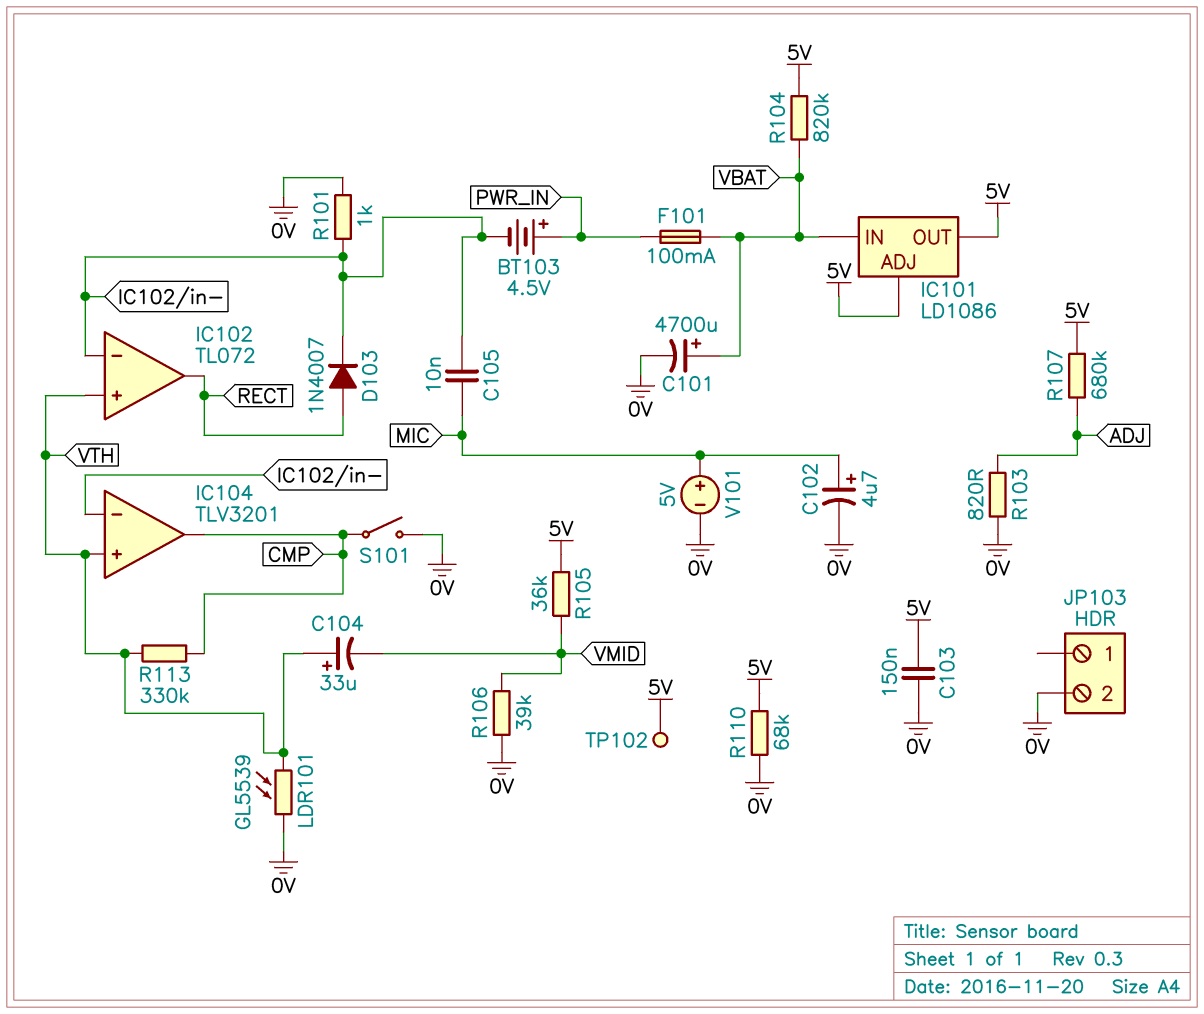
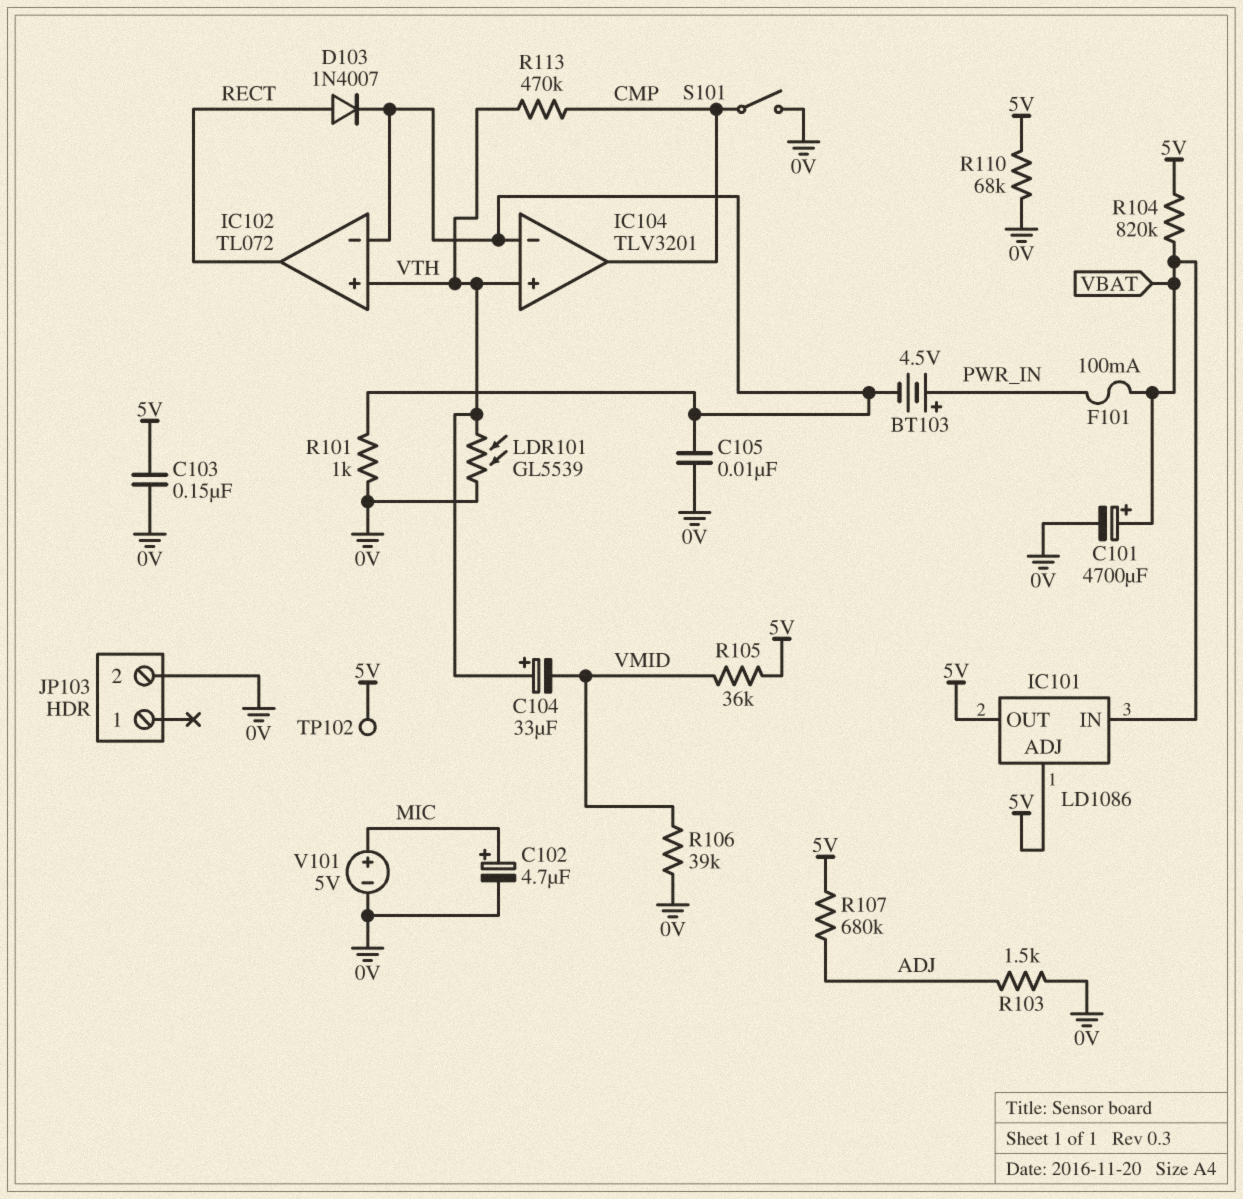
C105: 10nF (IC102/in-, MIC) -> 10nF (0V, IC102/in-)
R103: 820 (0V, ADJ) -> 1.5k (0V, ADJ)
R113: 330k (CMP, VTH) -> 470k (CMP, VTH)

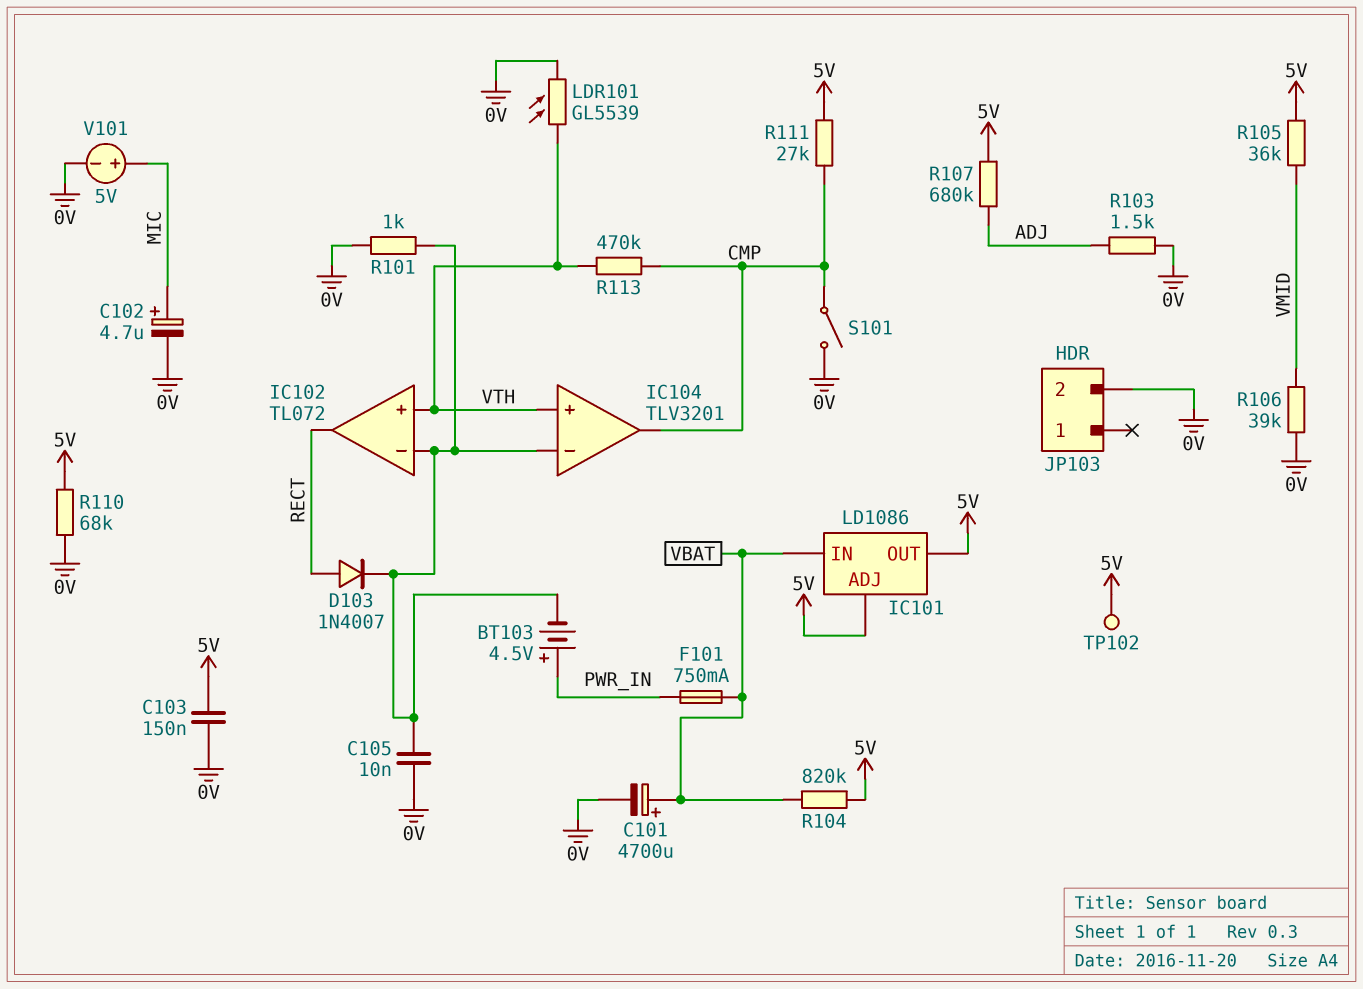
C104: 33uF (plus VTH, minus VMID) -> none
F101: 100mA (PWR_IN, VBAT) -> 750mA (PWR_IN, VBAT)
R111: none -> 27k (5V, CMP)

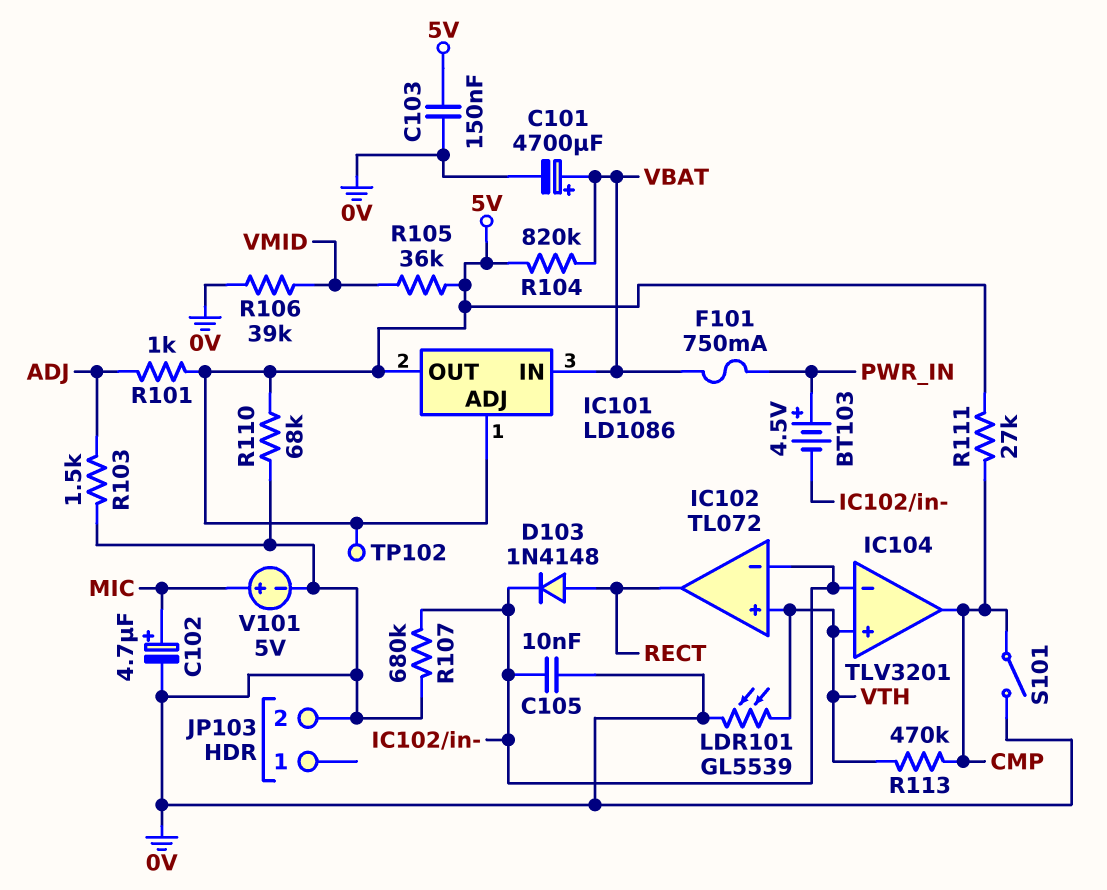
D103: diode 1N4007 (A RECT, K IC102/in-) -> diode 1N4148 (A RECT, K IC102/in-)
R101: 1k (0V, IC102/in-) -> 1k (5V, ADJ)
R107: 680k (5V, ADJ) -> 680k (0V, IC102/in-)

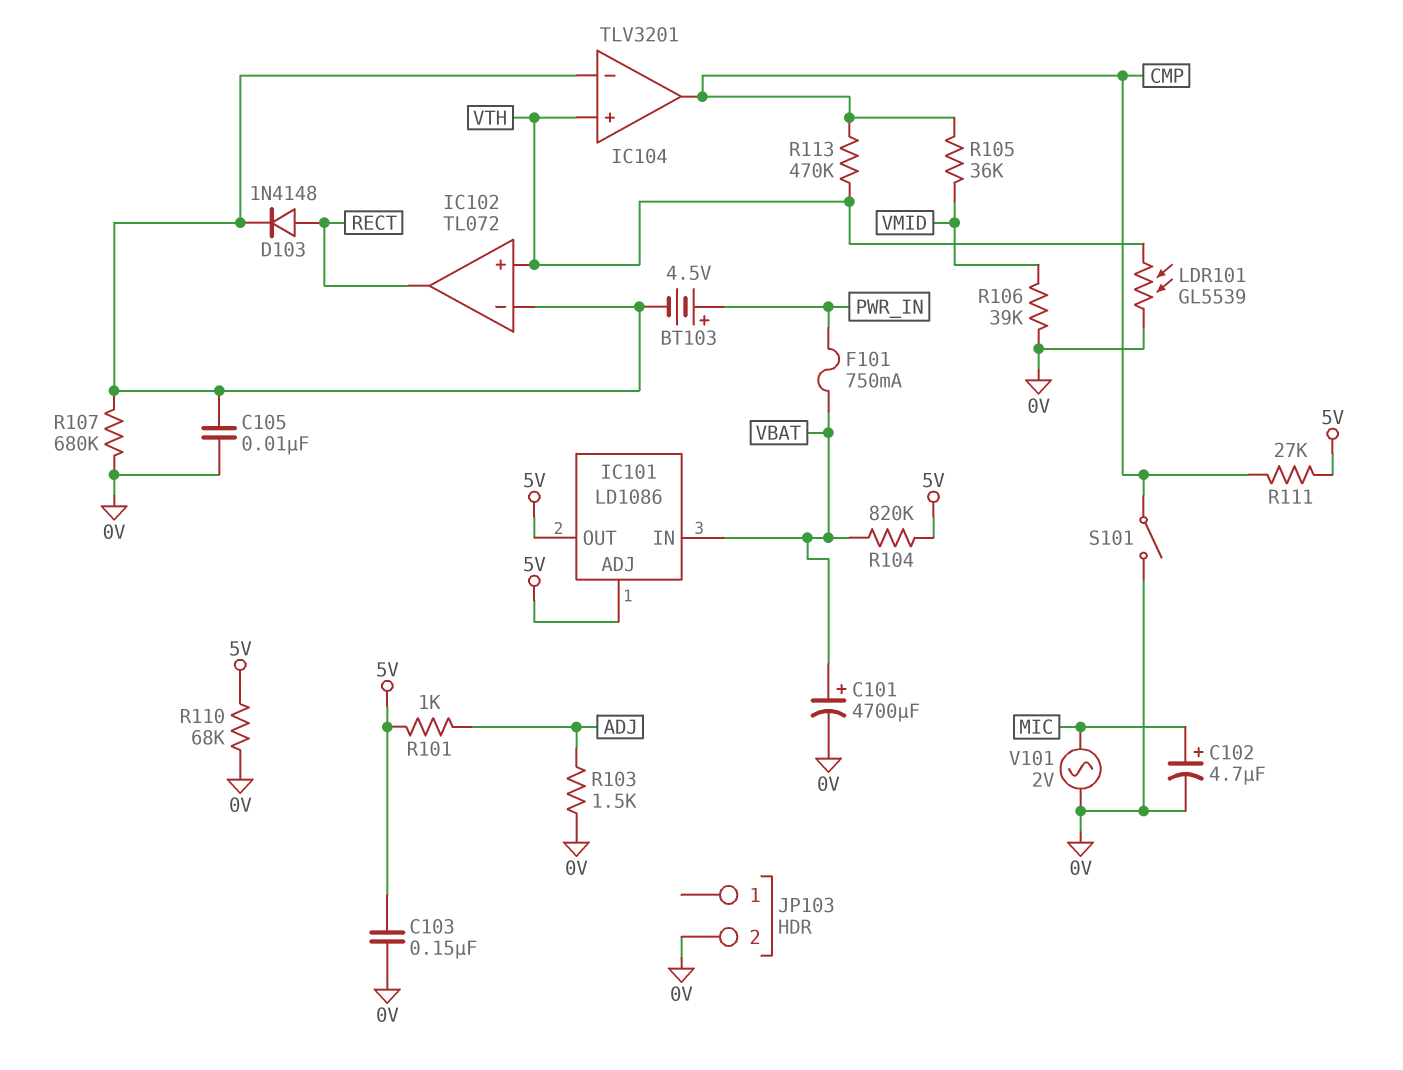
R105: 36k (5V, VMID) -> 36k (CMP, VMID)
TP102: test point (5V) -> none
V101: 5V (plus MIC, minus 0V) -> AC 2V (0V, MIC)

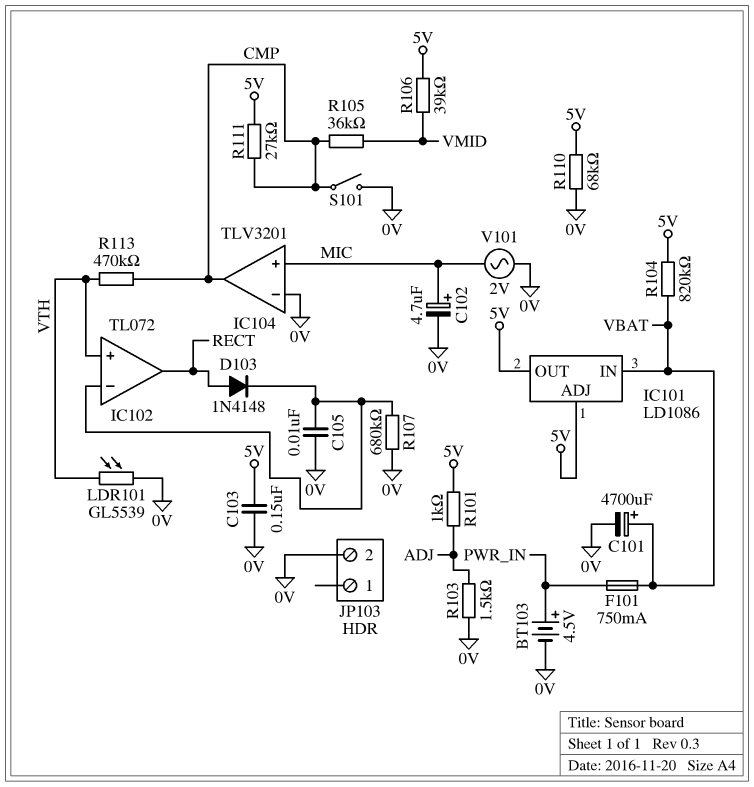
BT103: 4.5V (plus PWR_IN, minus IC102/in-) -> 4.5V (plus PWR_IN, minus 0V)
IC104 pin in+: VTH -> MIC
IC104 pin in-: IC102/in- -> 0V
R106: 39k (0V, VMID) -> 39k (5V, VMID)

